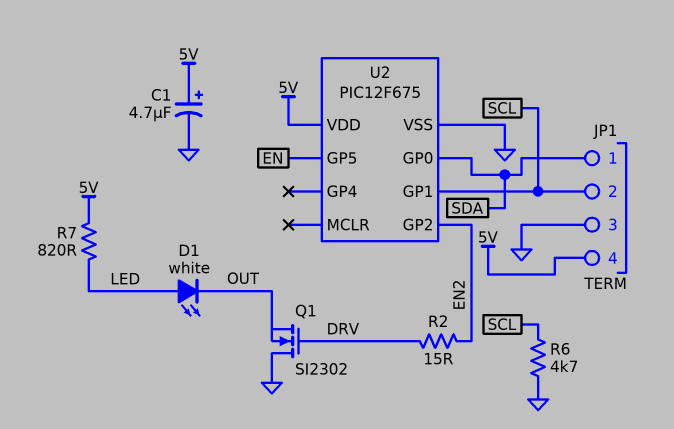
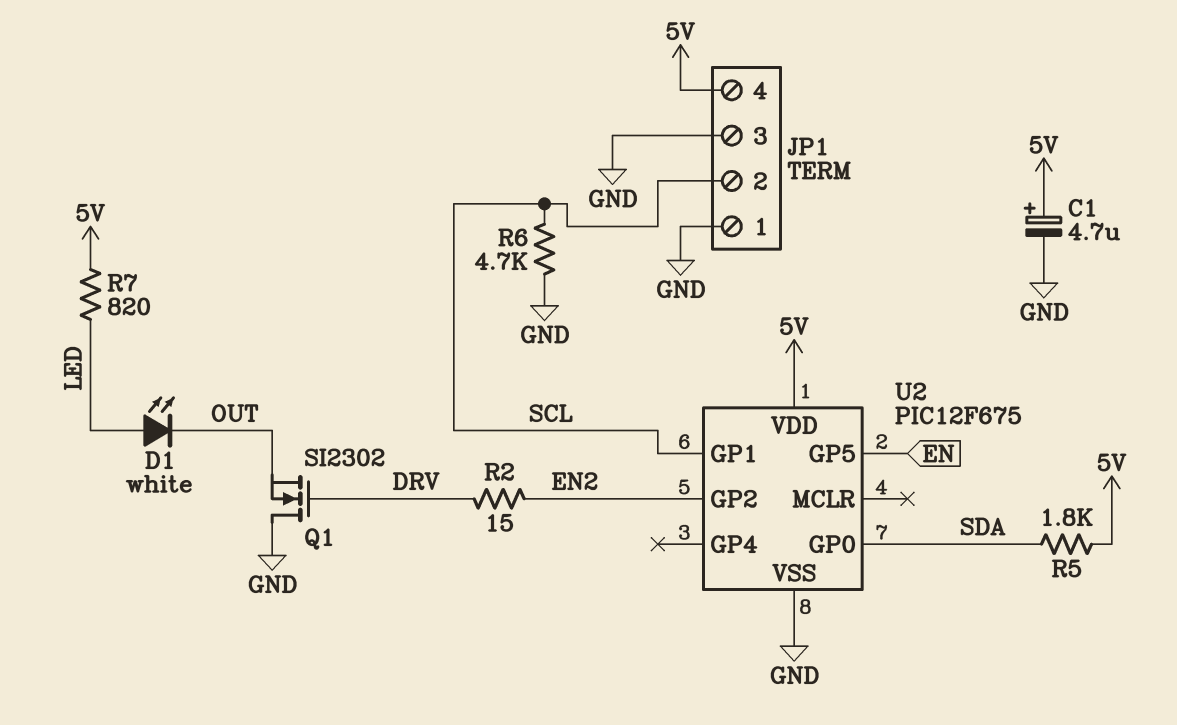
JP1 pin 1: SDA -> GND
R5: none -> 1.8k (5V, SDA)

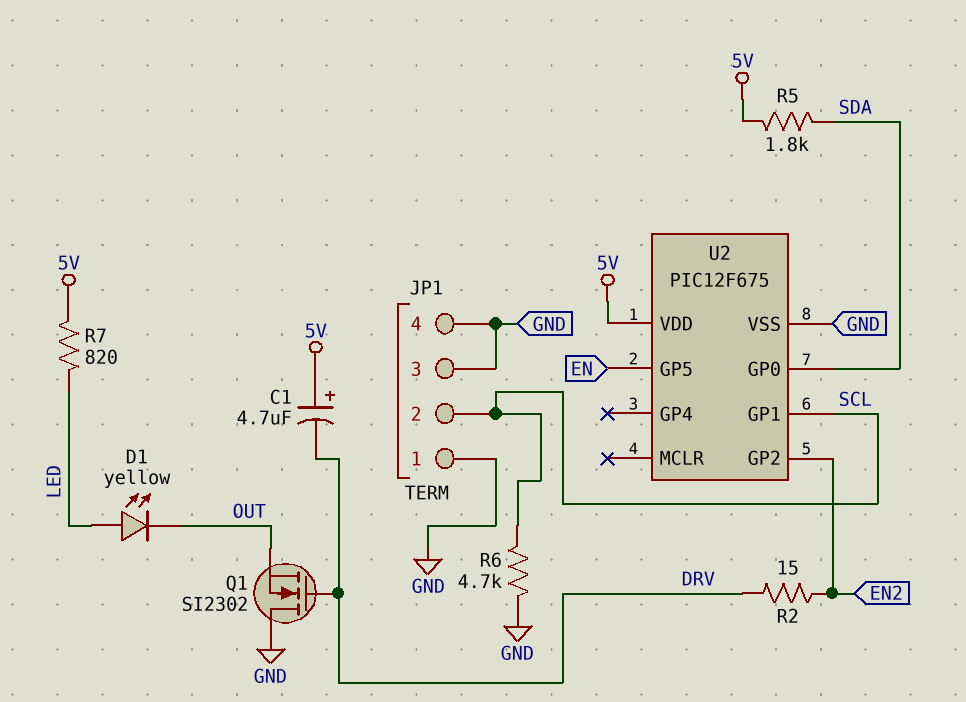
C1: 4.7uF (plus 5V, minus GND) -> 4.7uF (plus 5V, minus DRV)
D1: LED white (A LED, K OUT) -> LED yellow (A LED, K OUT)
JP1 pin 4: 5V -> GND

